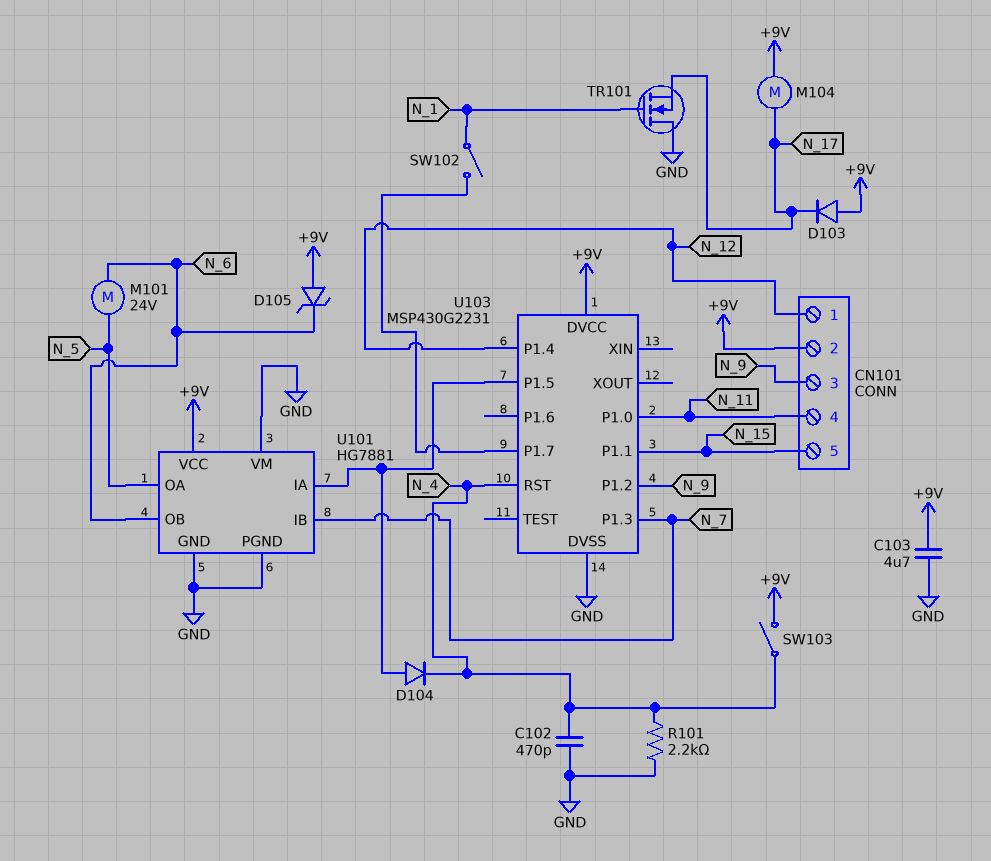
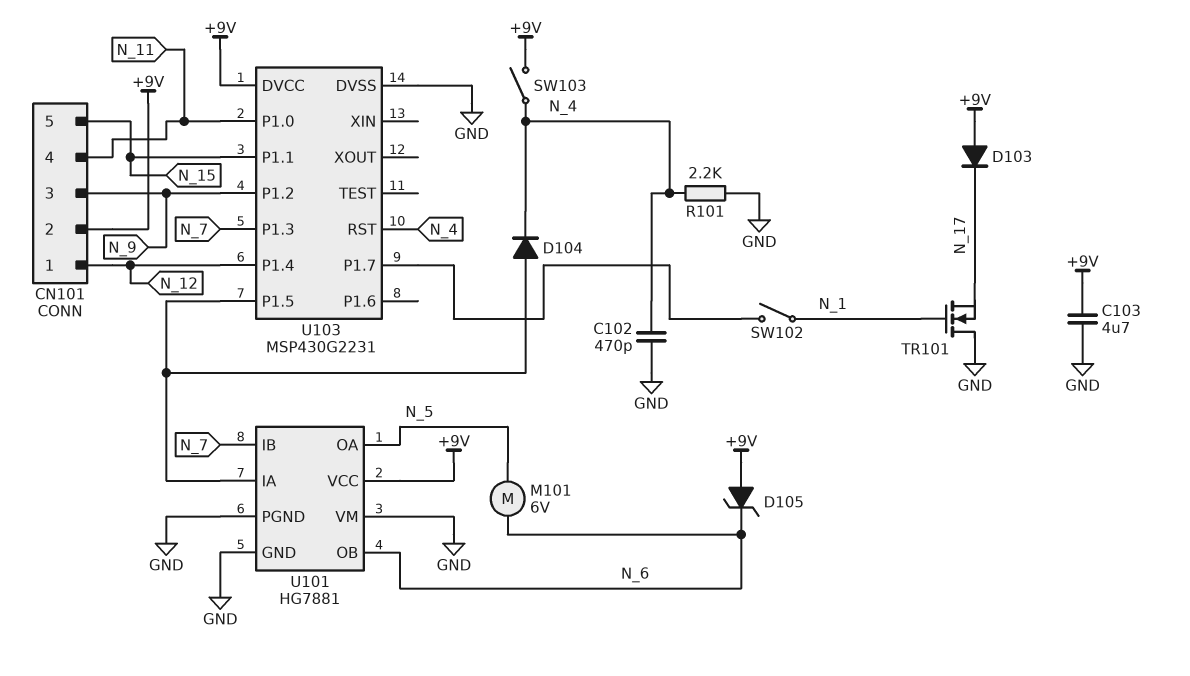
M101: motor 24V (N_5, N_6) -> motor 6V (N_5, N_6)
M104: motor (+9V, N_17) -> none

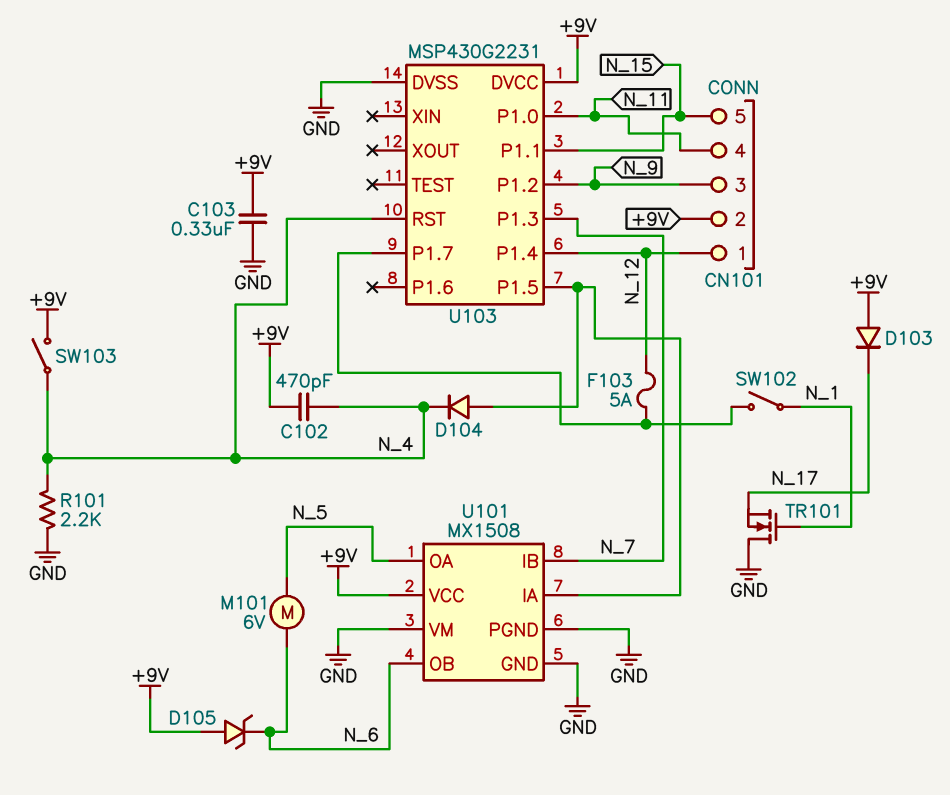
C102: 470pF (GND, N_4) -> 470pF (+9V, N_4)
C103: 4.7uF (+9V, GND) -> 330nF (+9V, GND)
F103: none -> 5A (N_12, U103/P1.7)
U101: HG7881 -> MX1508

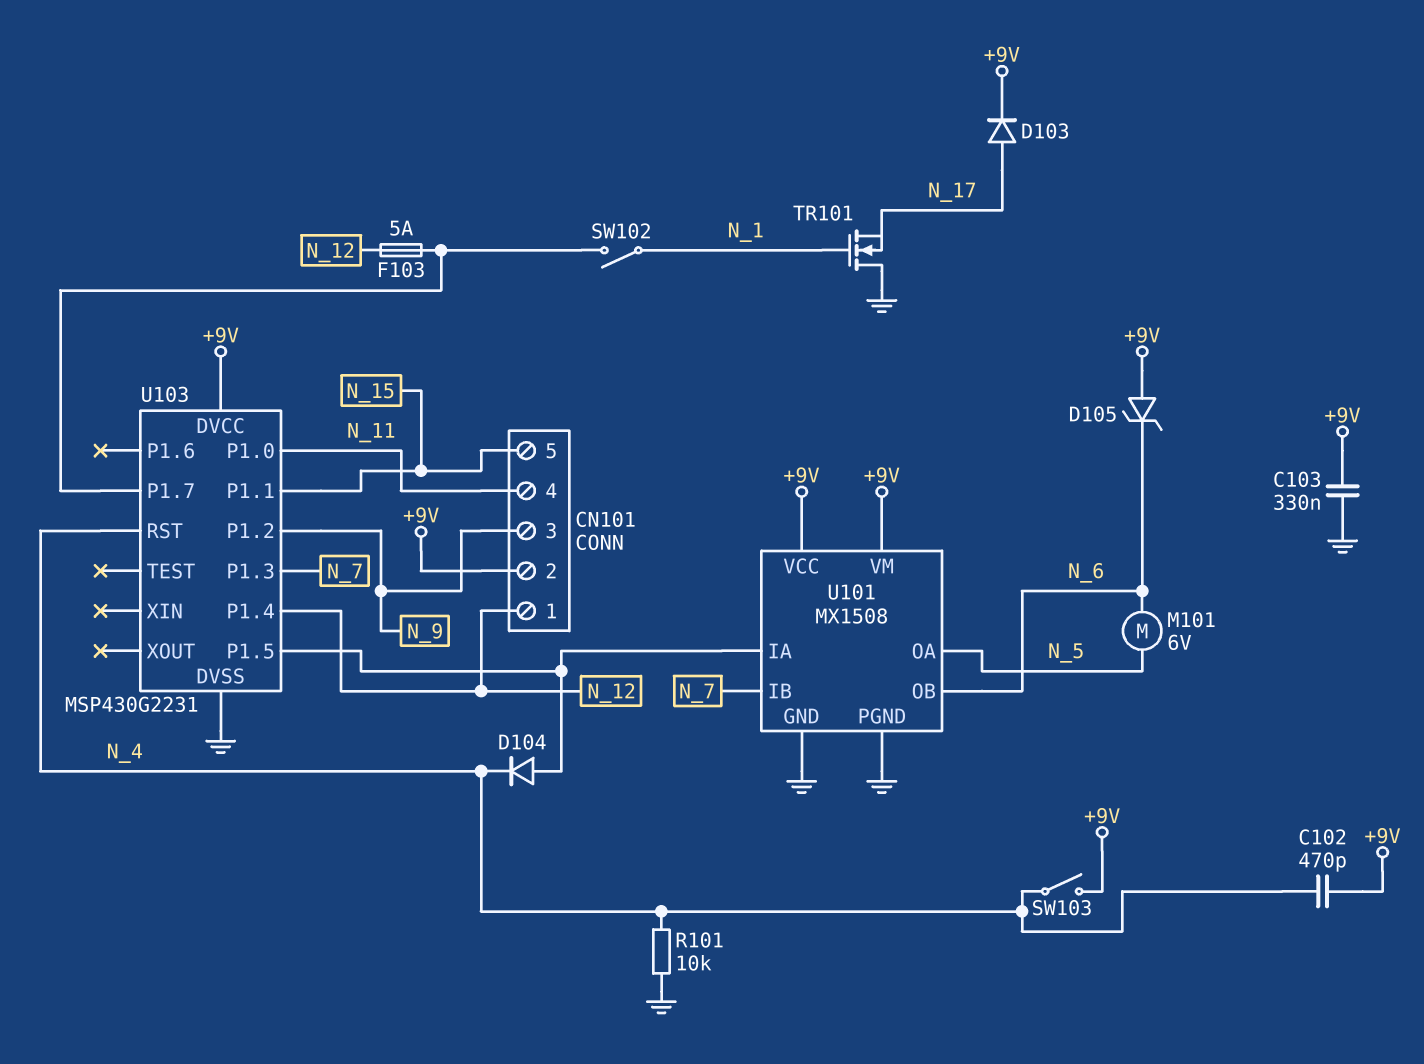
D103: diode (A +9V, K N_17) -> diode (A N_17, K +9V)
R101: 2.2k (GND, N_4) -> 10k (GND, N_4)
U101 pin VM: GND -> +9V

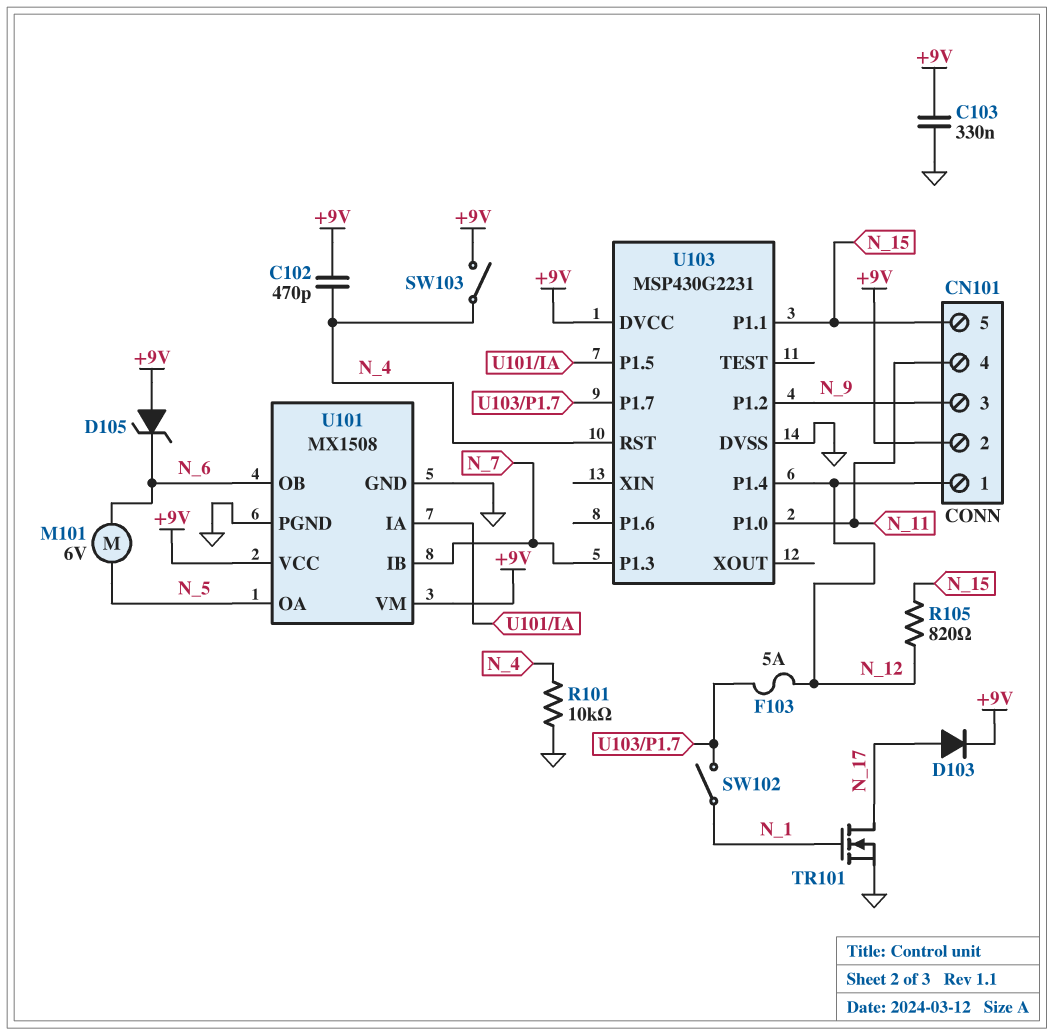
D104: diode (A U101/IA, K N_4) -> none
R105: none -> 820 (N_12, N_15)
TR101: NMOS (G N_1, D GND, S N_17) -> NMOS (G N_1, D N_17, S GND)

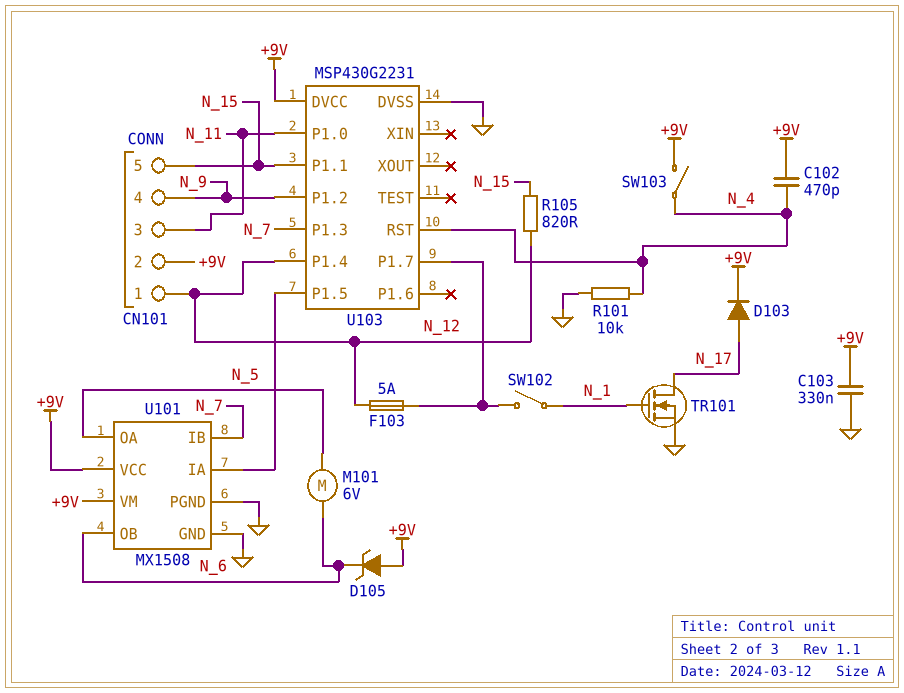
CN101 pin 3: N_9 -> N_11
CN101 pin 4: N_11 -> N_9

